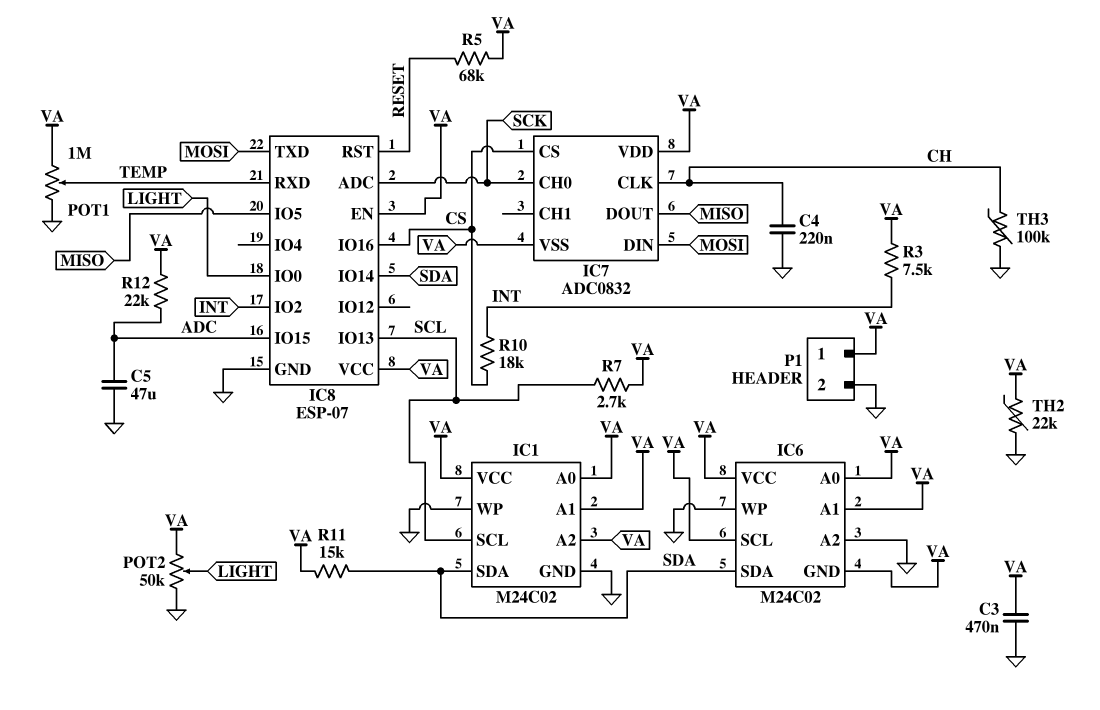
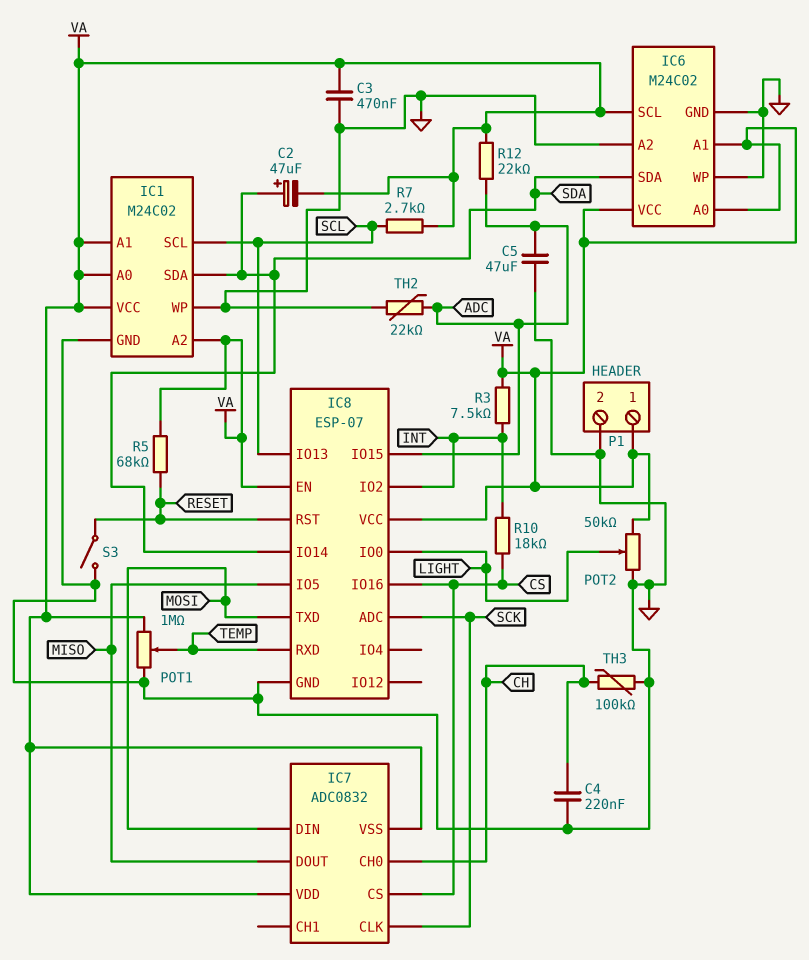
C2: none -> 47uF (plus SDA, minus VA)
IC6 pin GND: VA -> GND
IC7 pin CH0: SCK -> CH
IC7 pin CLK: CH -> SCK
R11: 15k (SDA, VA) -> none
S3: none -> switch (GND, RESET)
TH2: 22k (GND, VA) -> 22k (ADC, GND)

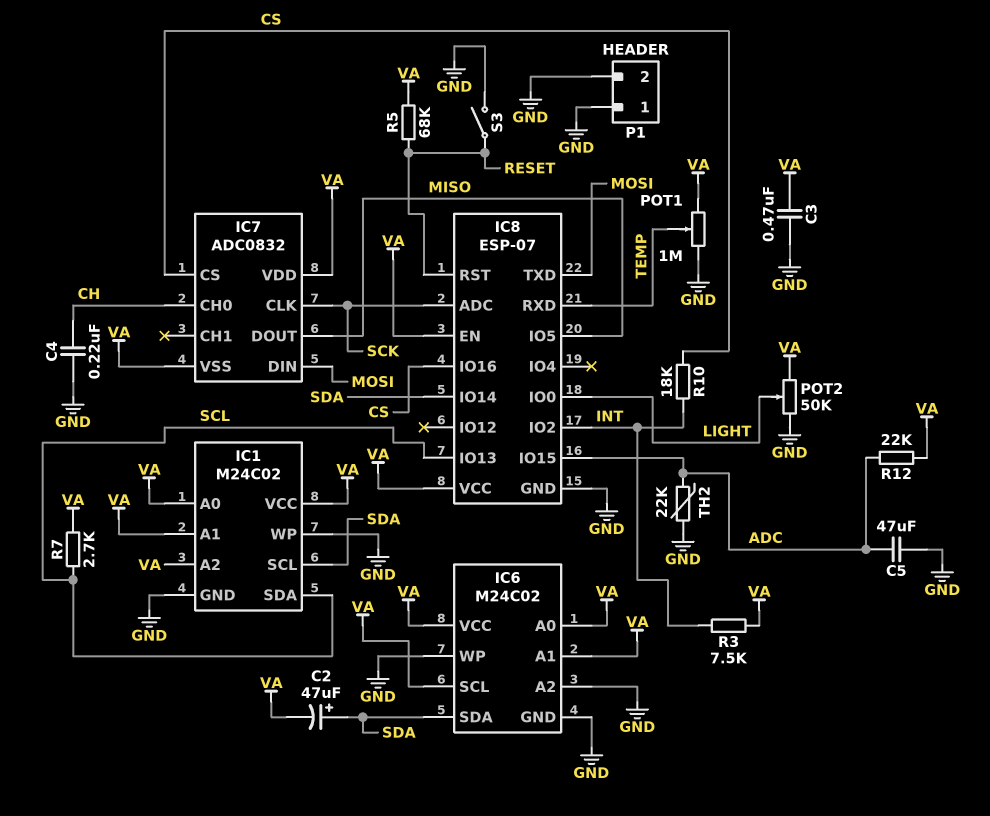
IC1 pin SCL: SCL -> SDA
IC1 pin SDA: SDA -> SCL
P1 pin 1: VA -> GND
TH3: 100k (CH, GND) -> none

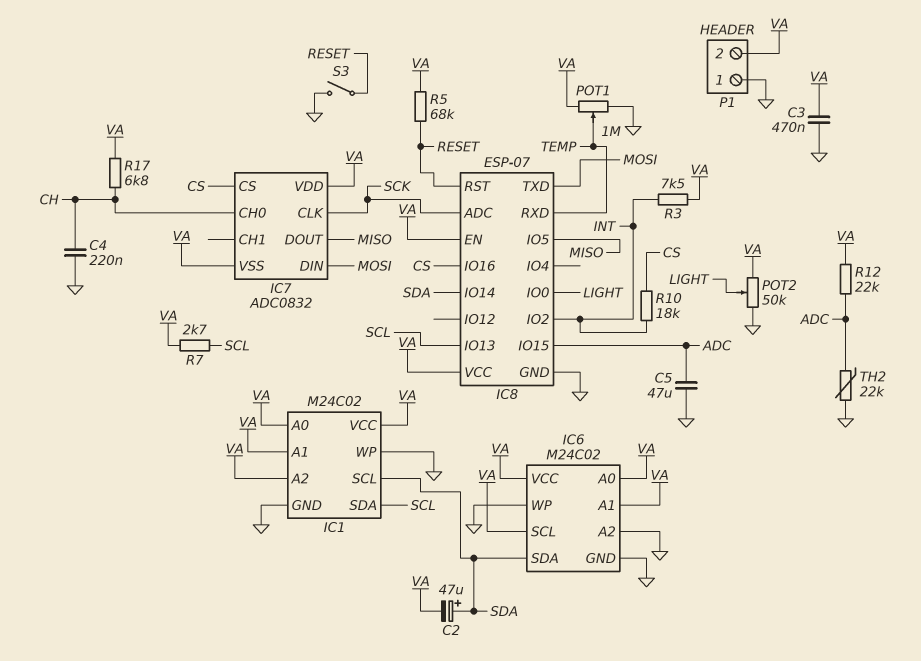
P1 pin 2: GND -> VA
R17: none -> 6.8k (CH, VA)

